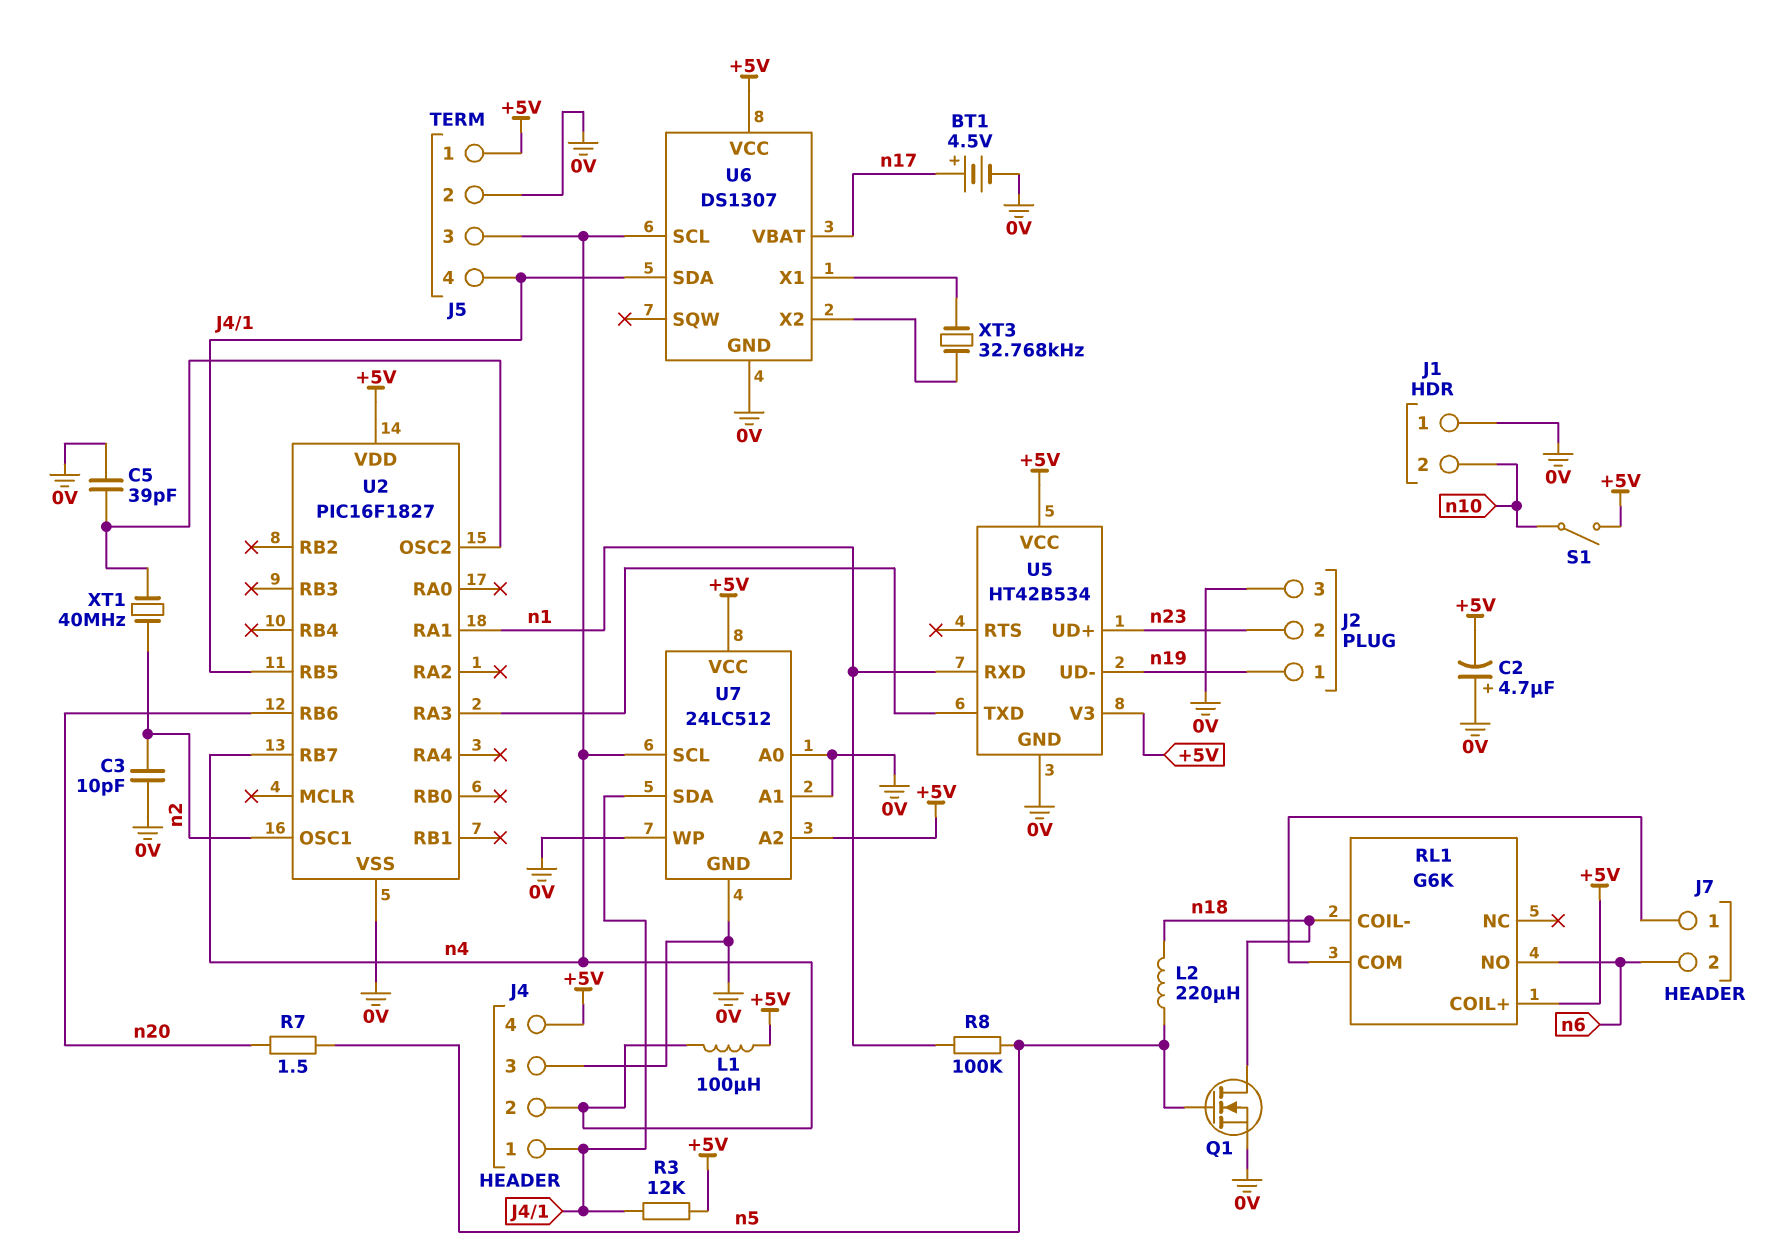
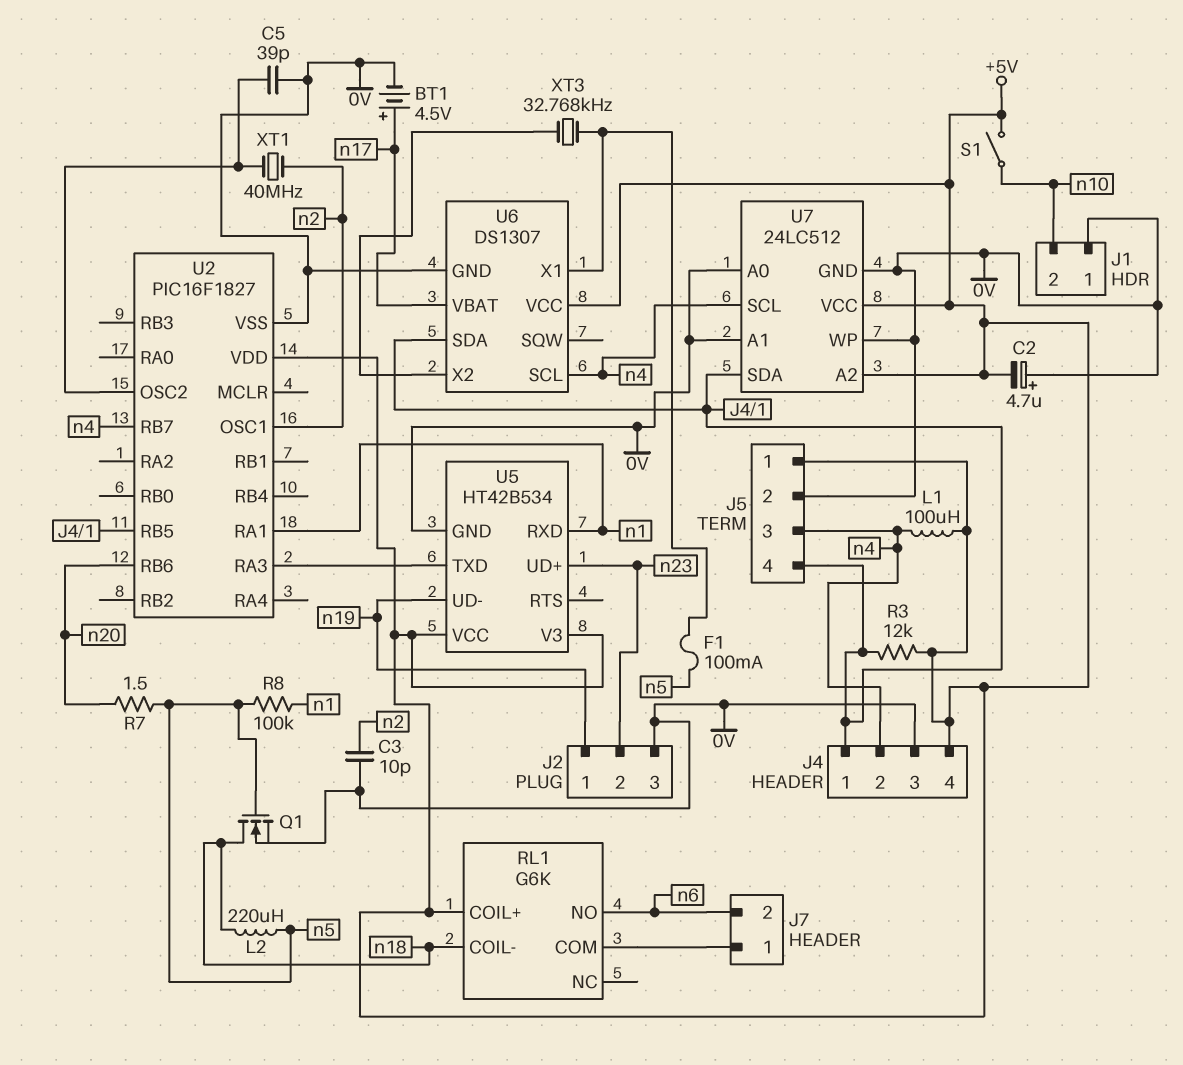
F1: none -> 100mA (U6/X1, n5)

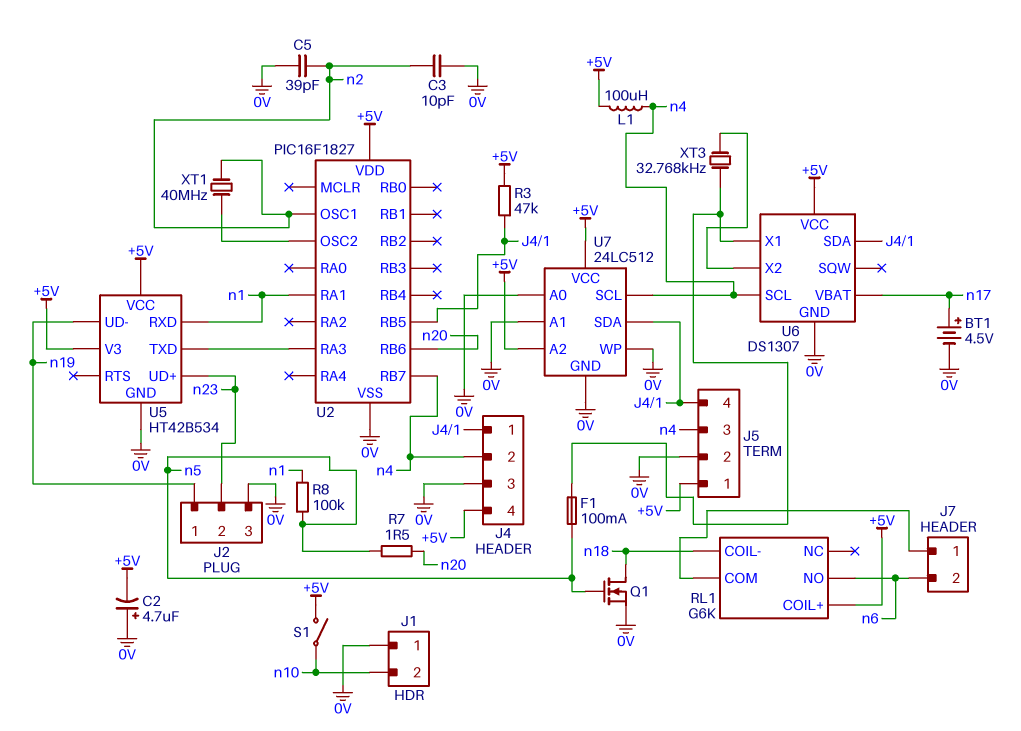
C5: 39pF (0V, U2/OSC2) -> 39pF (0V, n2)
L2: 220uH (n5, n18) -> none
R3: 12k (+5V, J4/1) -> 47k (+5V, J4/1)

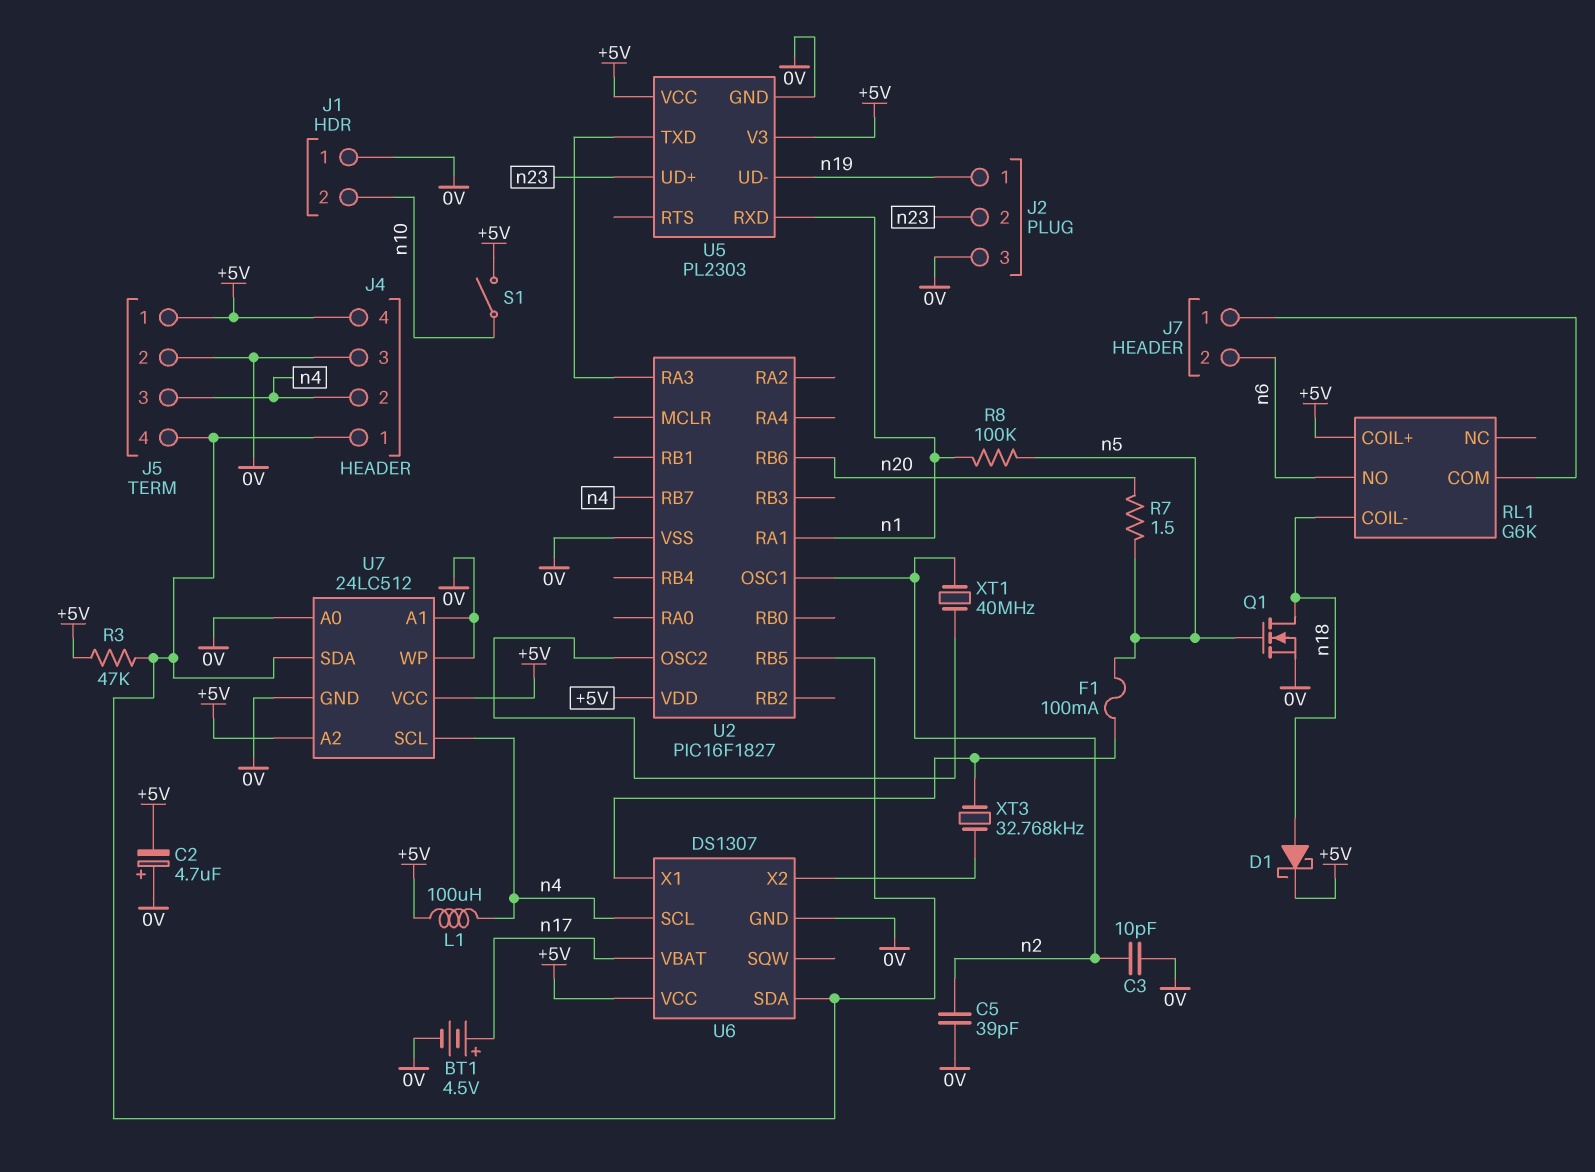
D1: none -> schottky (A n18, K +5V)
U5: HT42B534 -> PL2303

